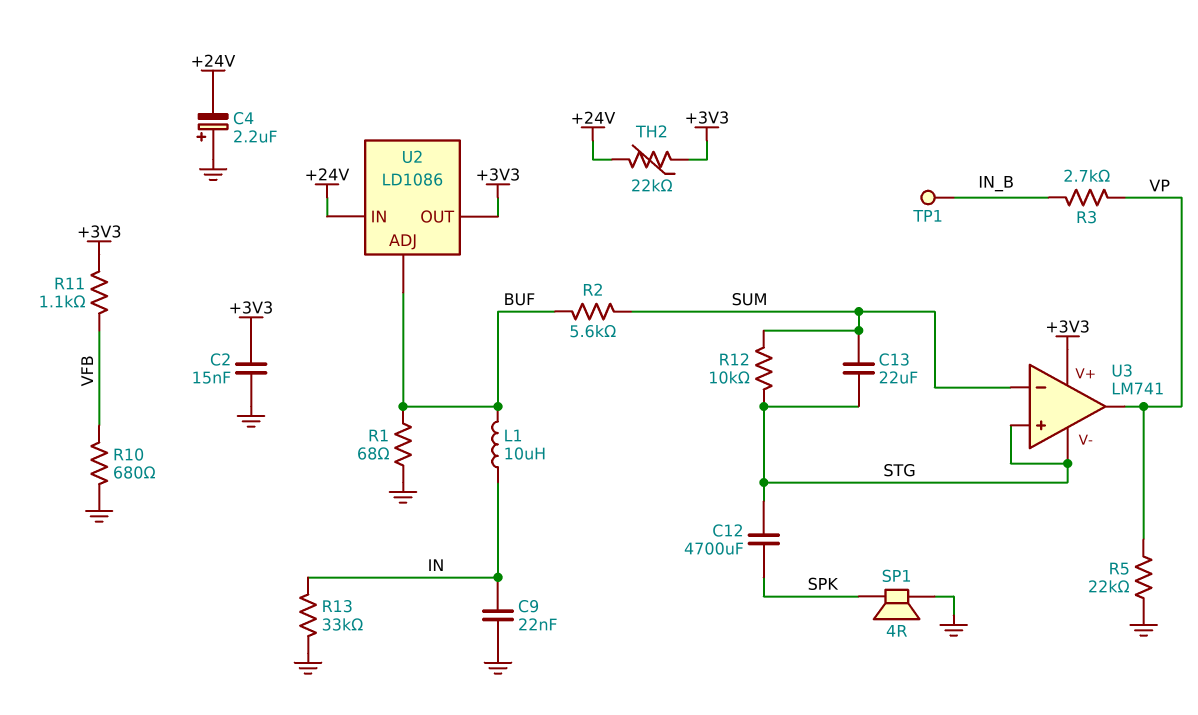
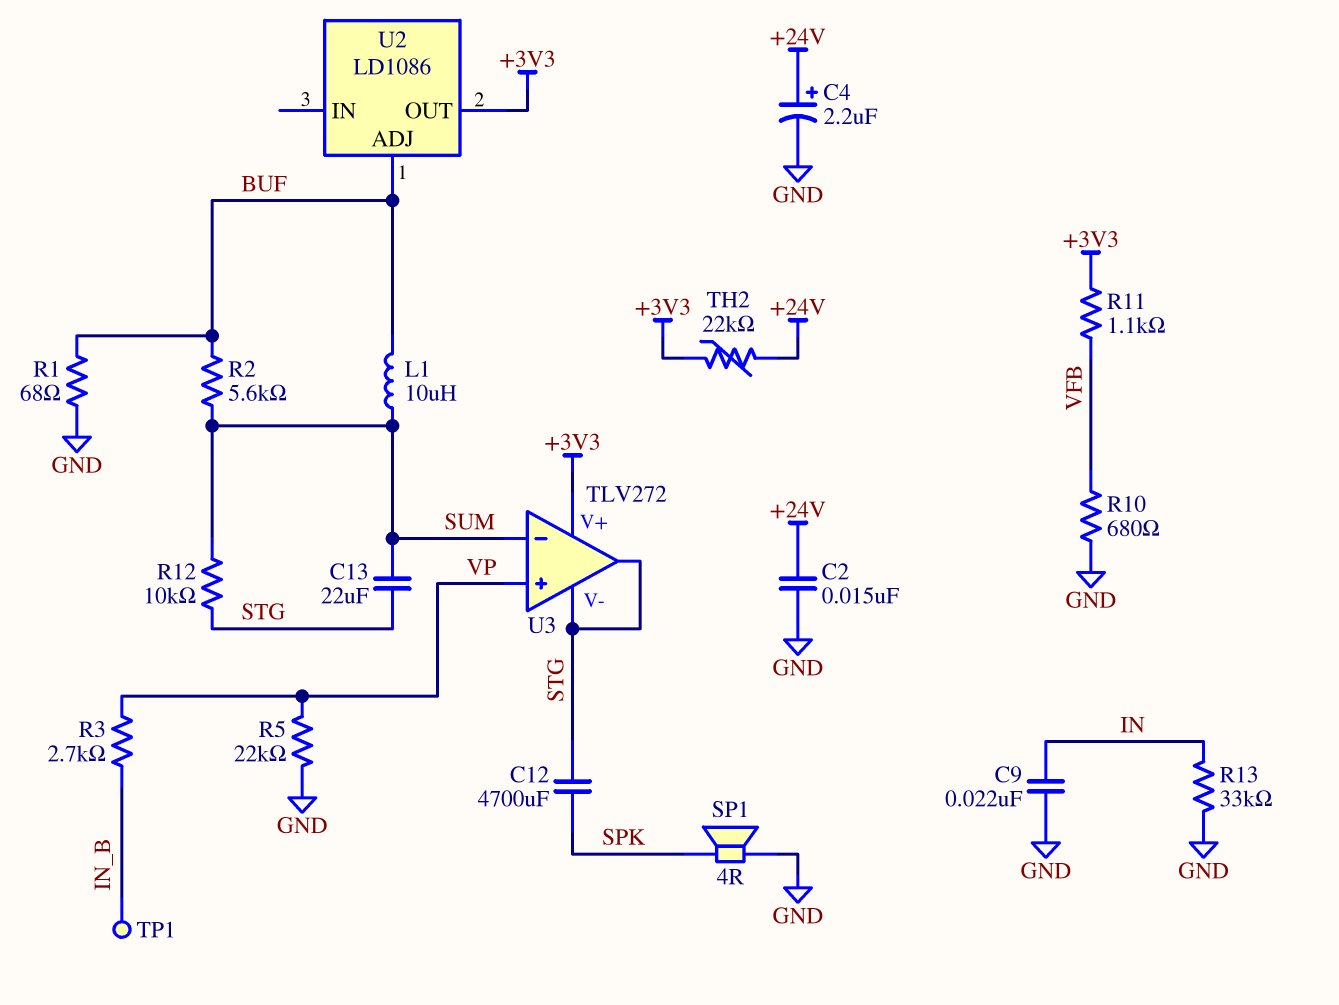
C2: 15nF (+3V3, GND) -> 15nF (+24V, GND)
C4: 2.2uF (plus GND, minus +24V) -> 2.2uF (plus +24V, minus GND)
L1: 10uH (BUF, IN) -> 10uH (BUF, SUM)
U2 pin IN: +24V -> none
U3: LM741 -> TLV272
U3 pin in+: STG -> VP
U3 pin out: VP -> STG

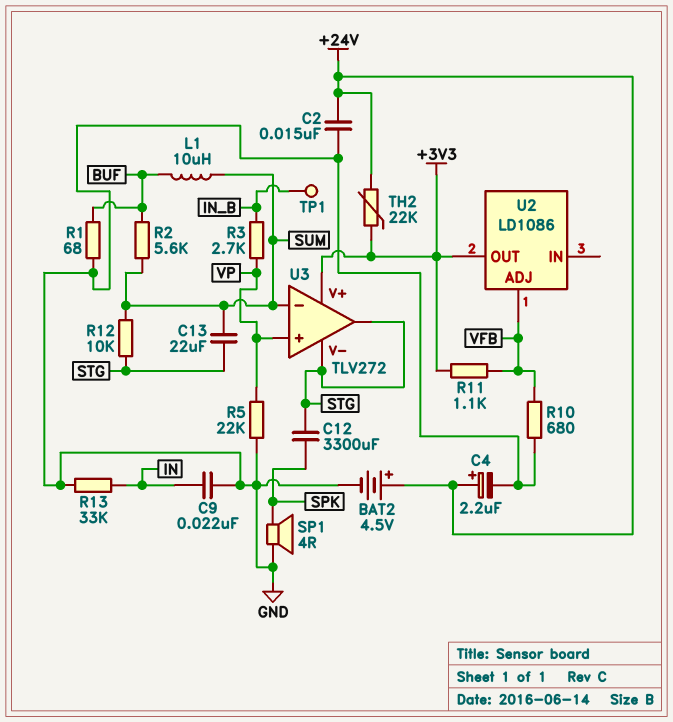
BAT2: none -> 4.5V (plus +24V, minus GND)
C12: 4700uF (SPK, STG) -> 3300uF (SPK, STG)
U2 pin ADJ: BUF -> VFB

